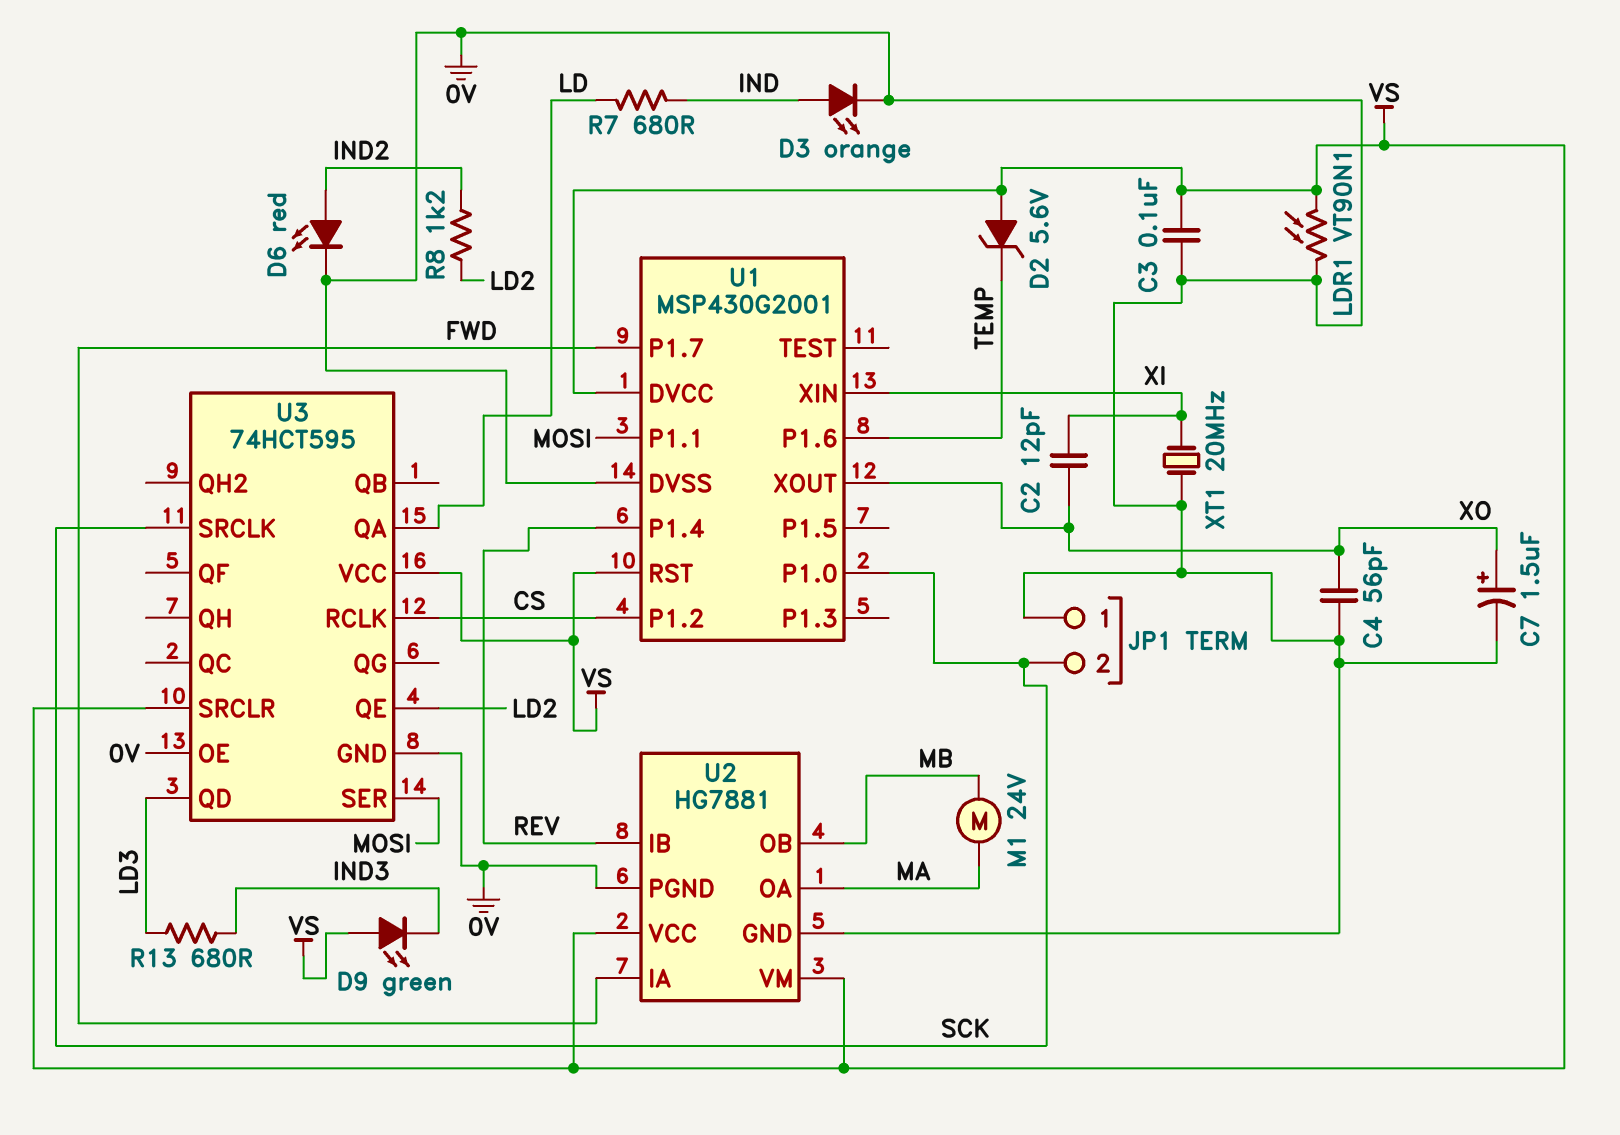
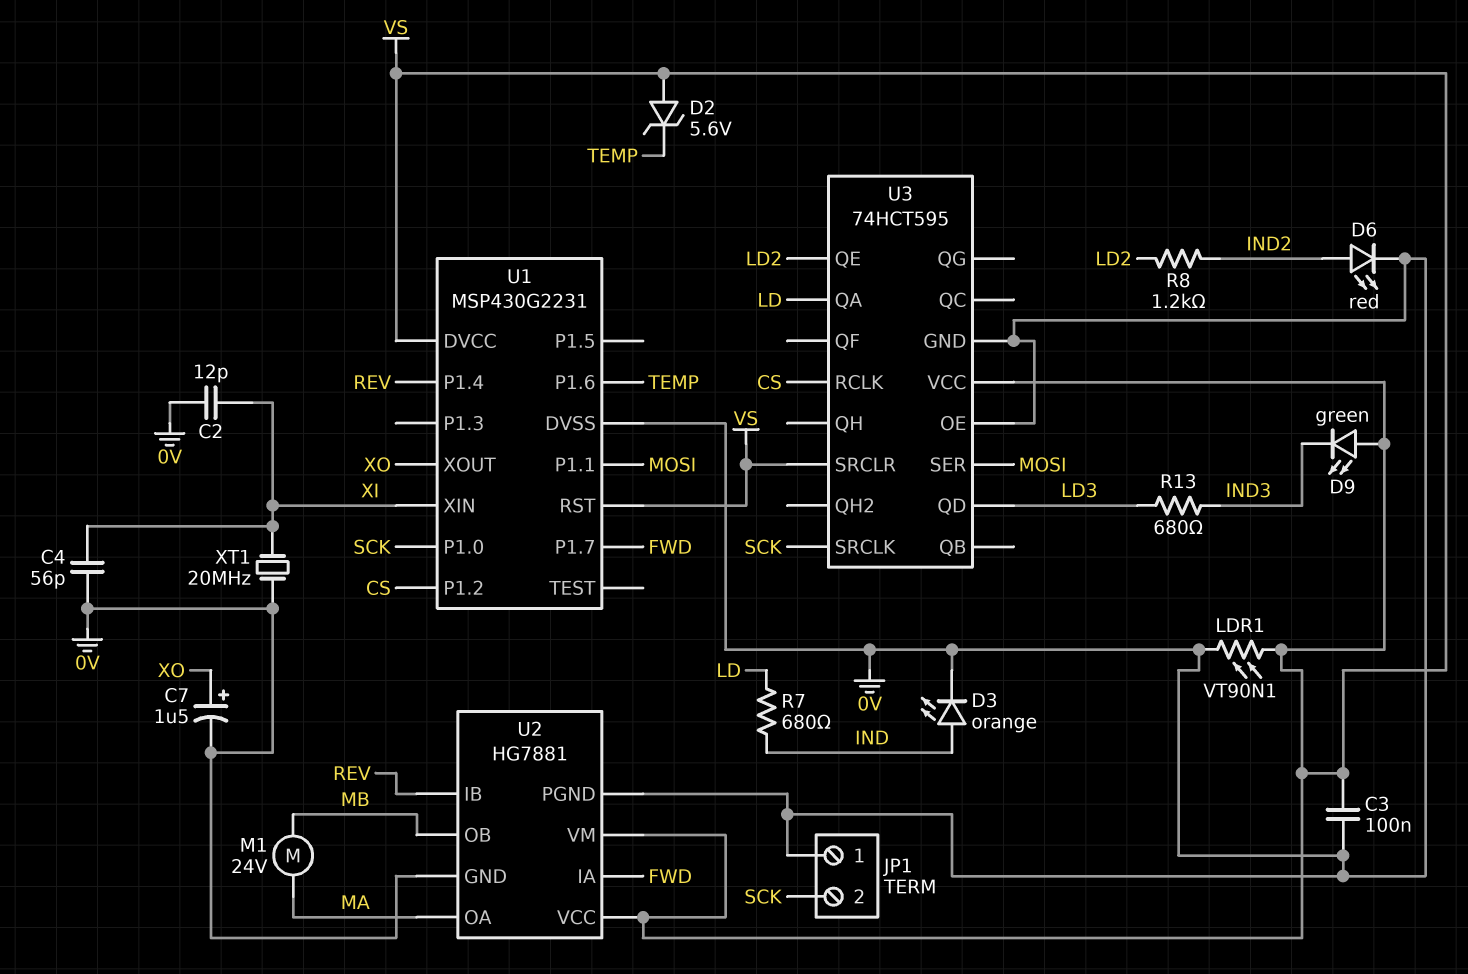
C2: 12pF (XI, XO) -> 12pF (0V, XI)
C4: 56pF (0V, XO) -> 56pF (0V, XI)
U1: MSP430G2001 -> MSP430G2231

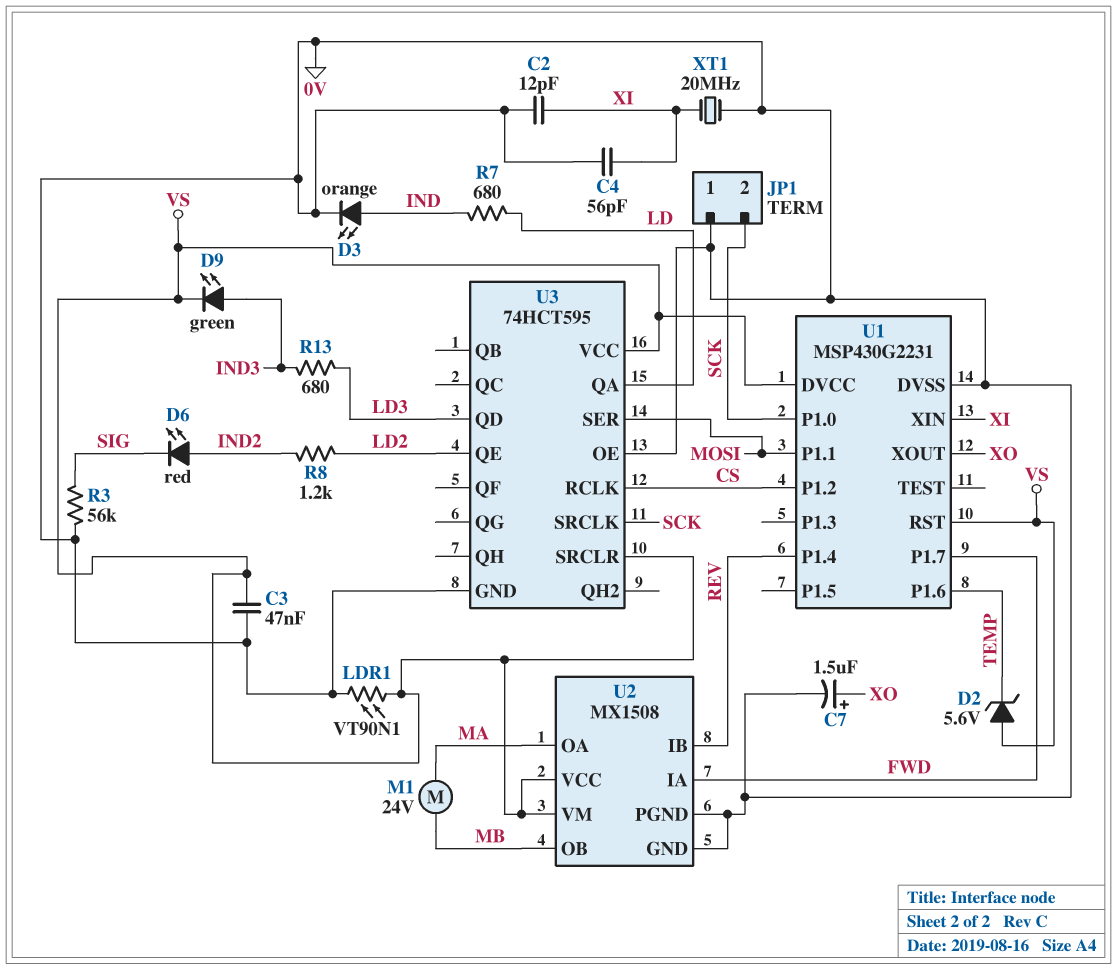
C3: 100nF (0V, VS) -> 47nF (0V, VS)
D6: LED red (A IND2, K 0V) -> LED red (A IND2, K SIG)
D9: LED green (A VS, K IND3) -> LED green (A IND3, K VS)
R3: none -> 56k (0V, SIG)
U2: HG7881 -> MX1508

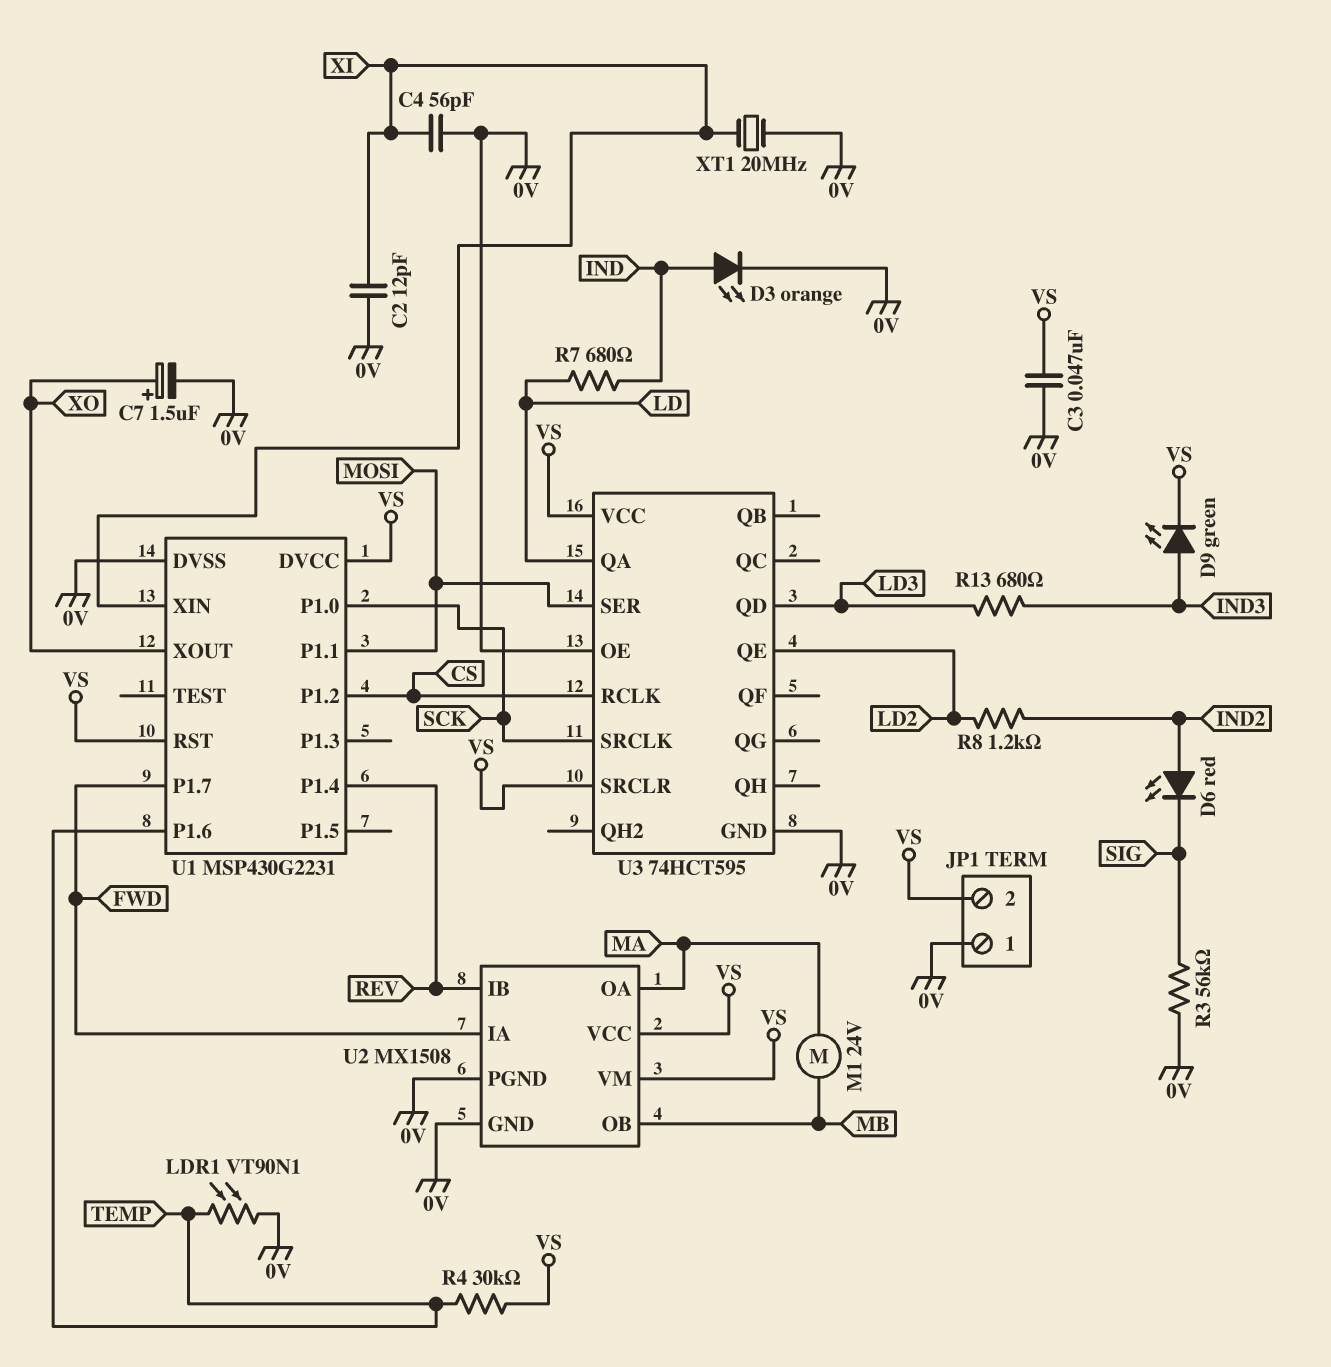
D2: zener 5.6V (A VS, K TEMP) -> none
JP1 pin 2: SCK -> VS
LDR1: VT90N1 (0V, VS) -> VT90N1 (0V, TEMP)
R4: none -> 30k (TEMP, VS)

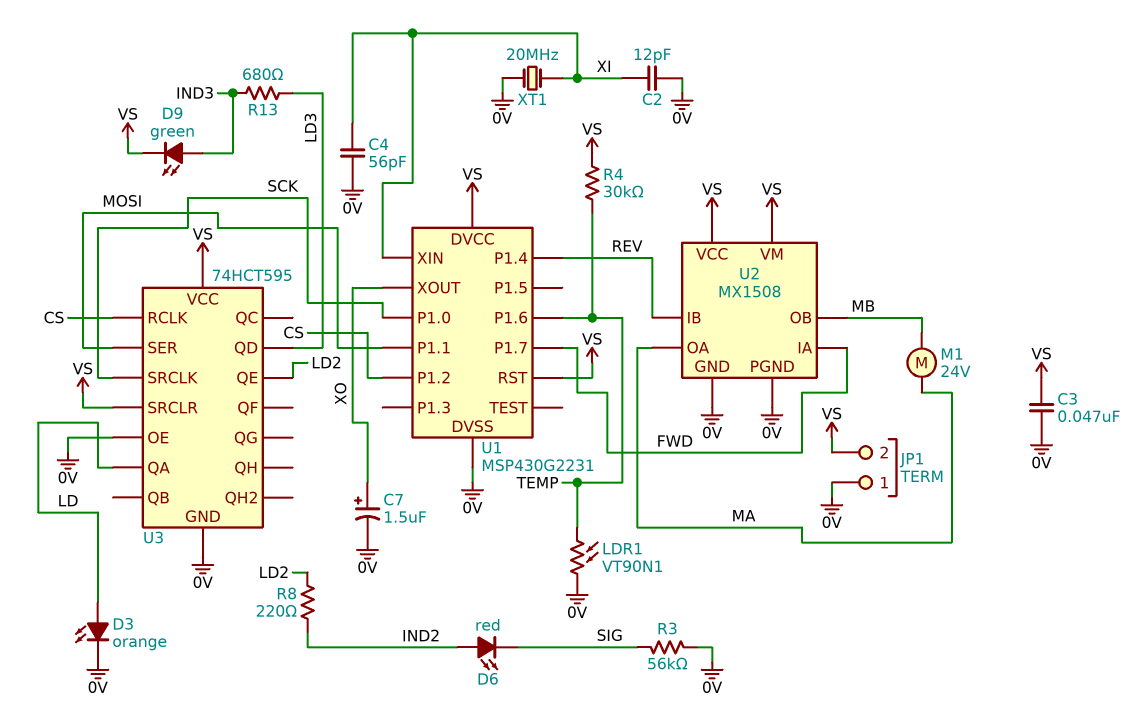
D3: LED orange (A IND, K 0V) -> LED orange (A LD, K 0V)
R7: 680 (IND, LD) -> none
R8: 1.2k (IND2, LD2) -> 220 (IND2, LD2)

